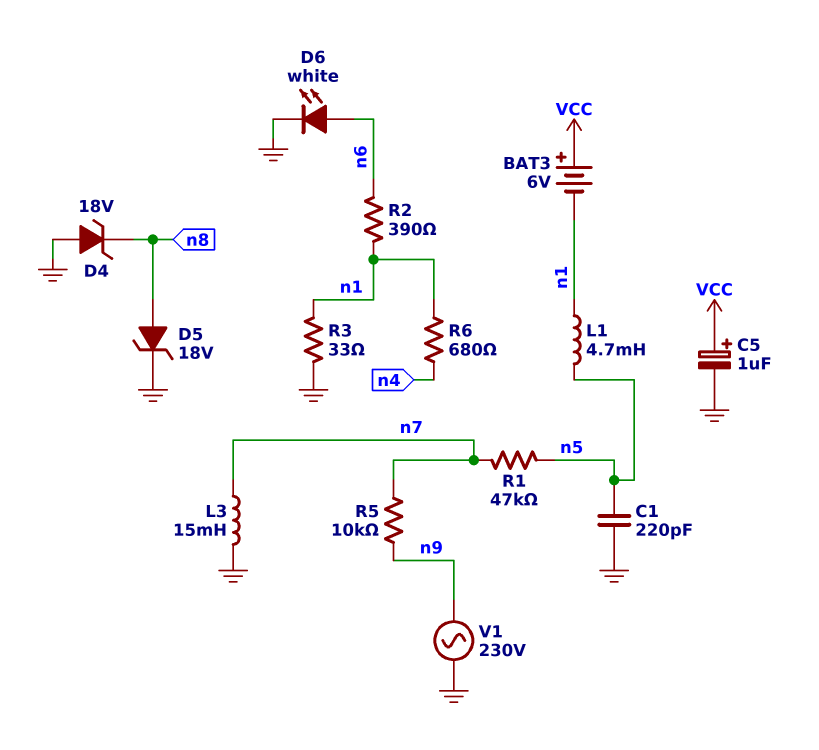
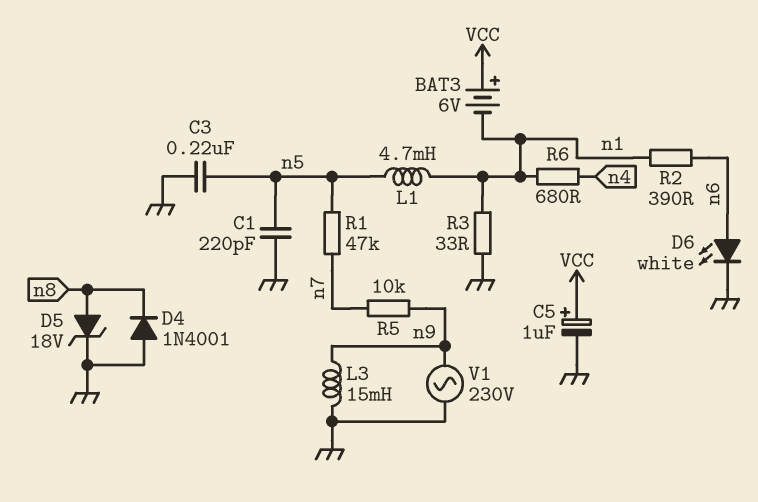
C3: none -> 220nF (GND, n5)
D4: zener 18V (A GND, K n8) -> diode 1N4001 (A GND, K n8)
L3: 15mH (GND, n7) -> 15mH (GND, n9)

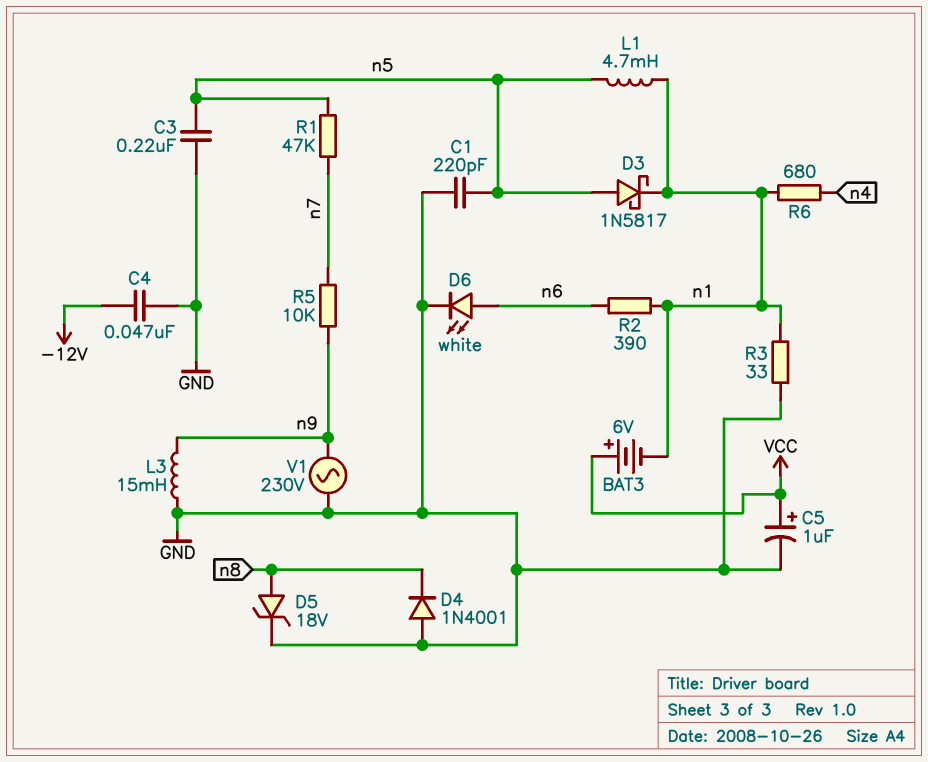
C4: none -> 47nF (-12V, GND)
D3: none -> schottky 1N5817 (A n5, K n1)

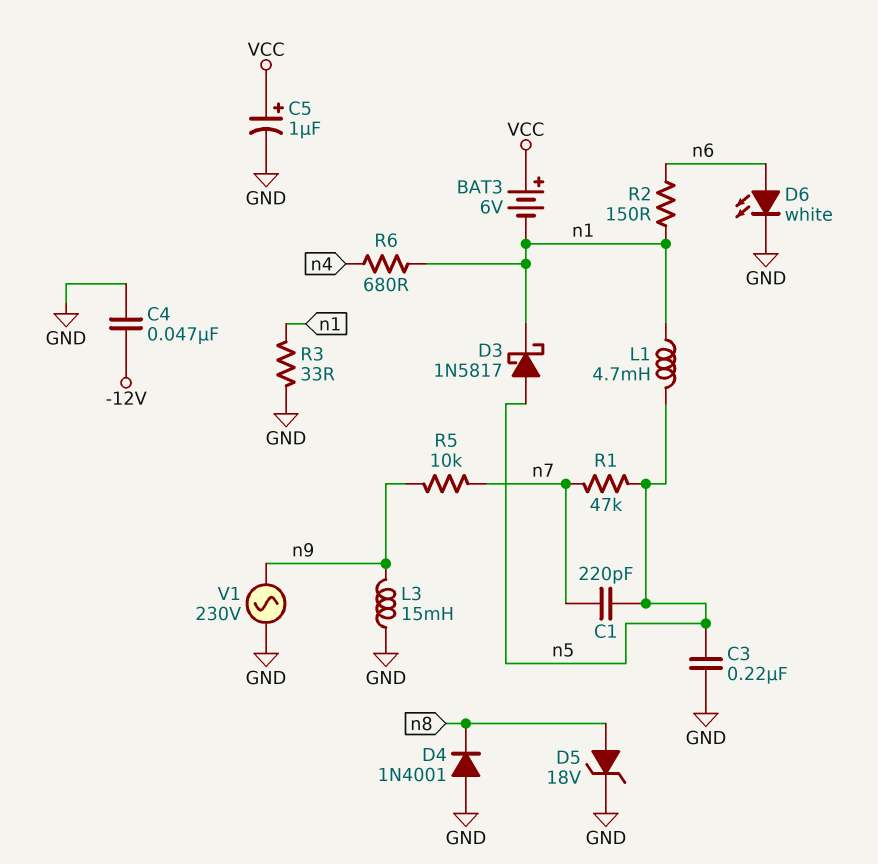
C1: 220pF (GND, n5) -> 220pF (n5, n7)
R2: 390 (n1, n6) -> 150 (n1, n6)

